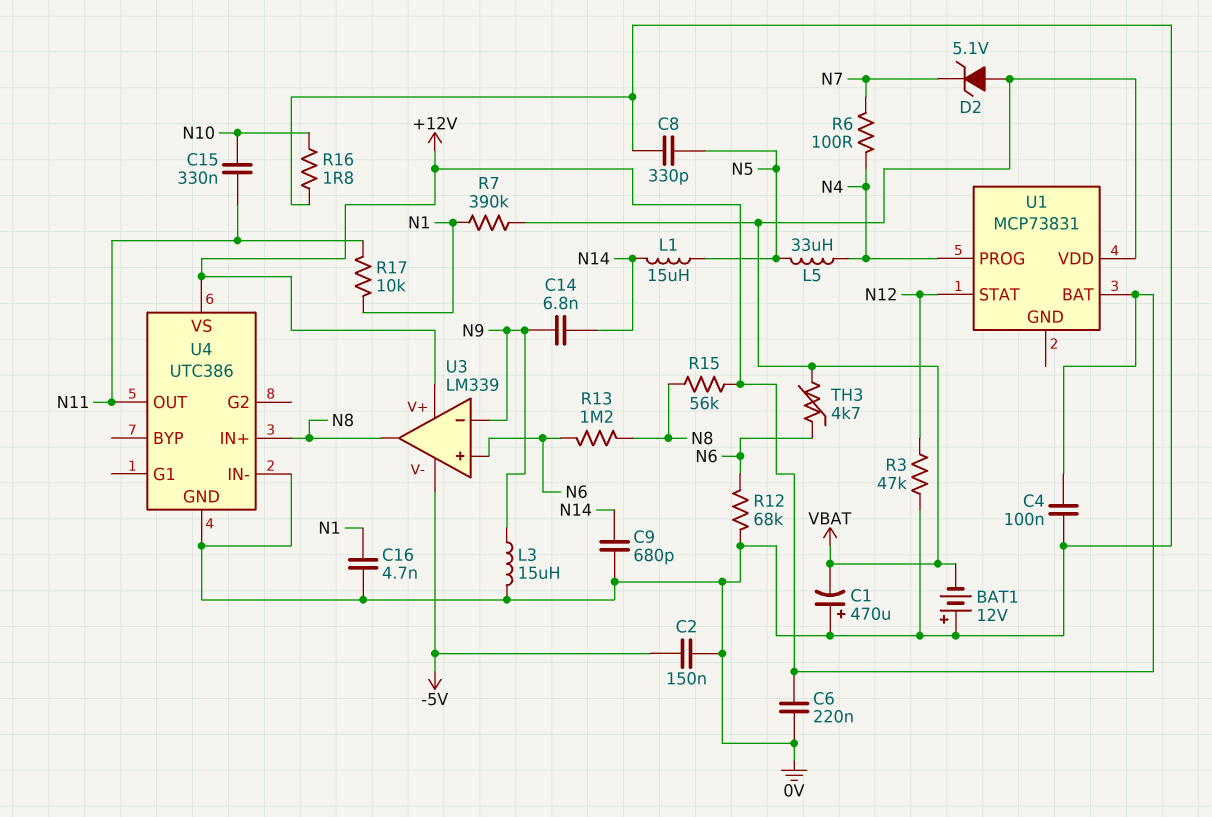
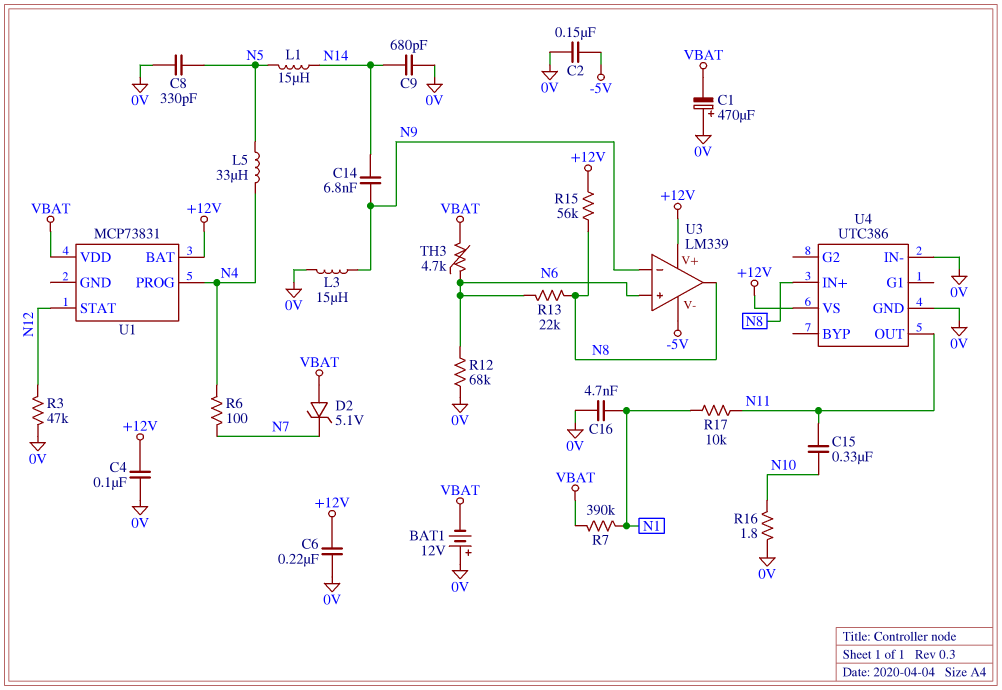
R13: 1.2M (N6, N8) -> 22k (N6, N8)

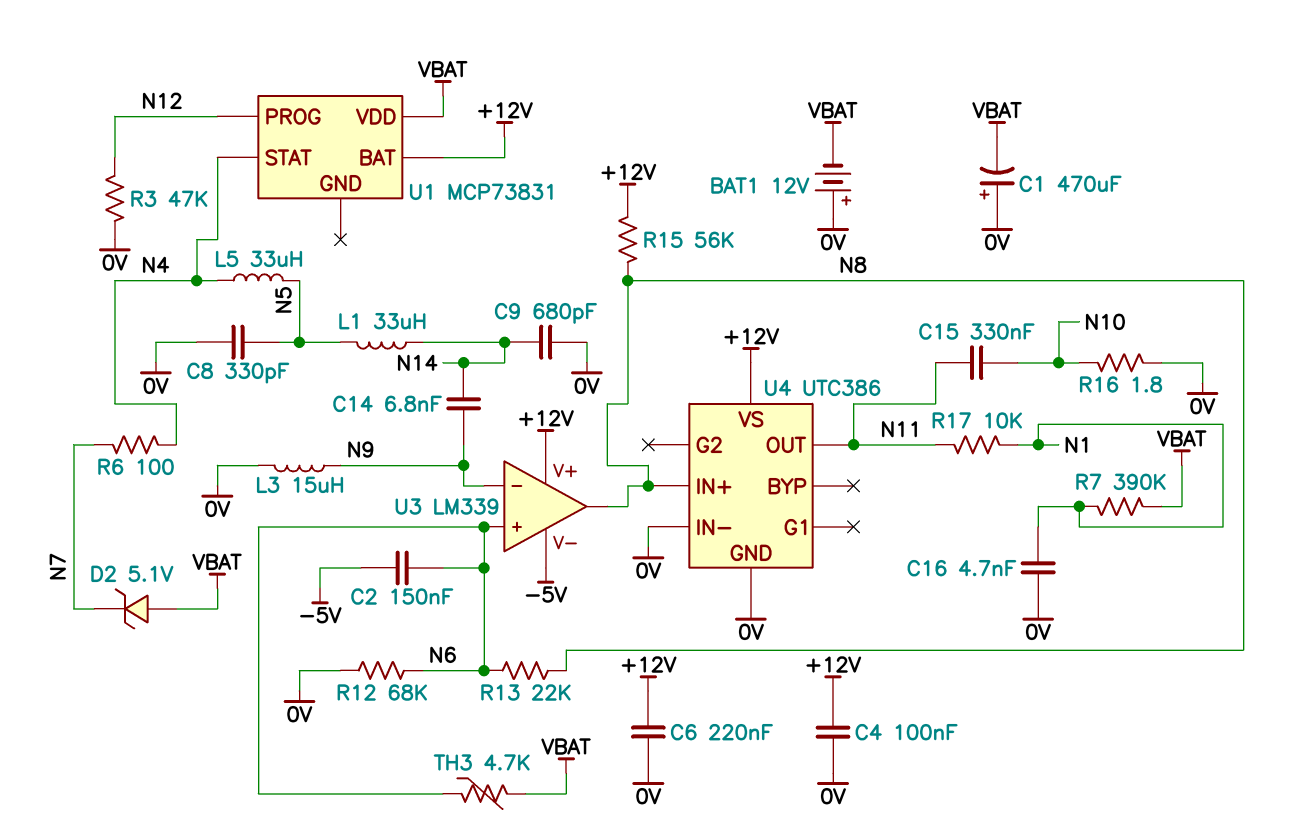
C2: 150nF (-5V, 0V) -> 150nF (-5V, N6)
L1: 15uH (N5, N14) -> 33uH (N5, N14)
U1 pin PROG: N4 -> N12
U1 pin STAT: N12 -> N4

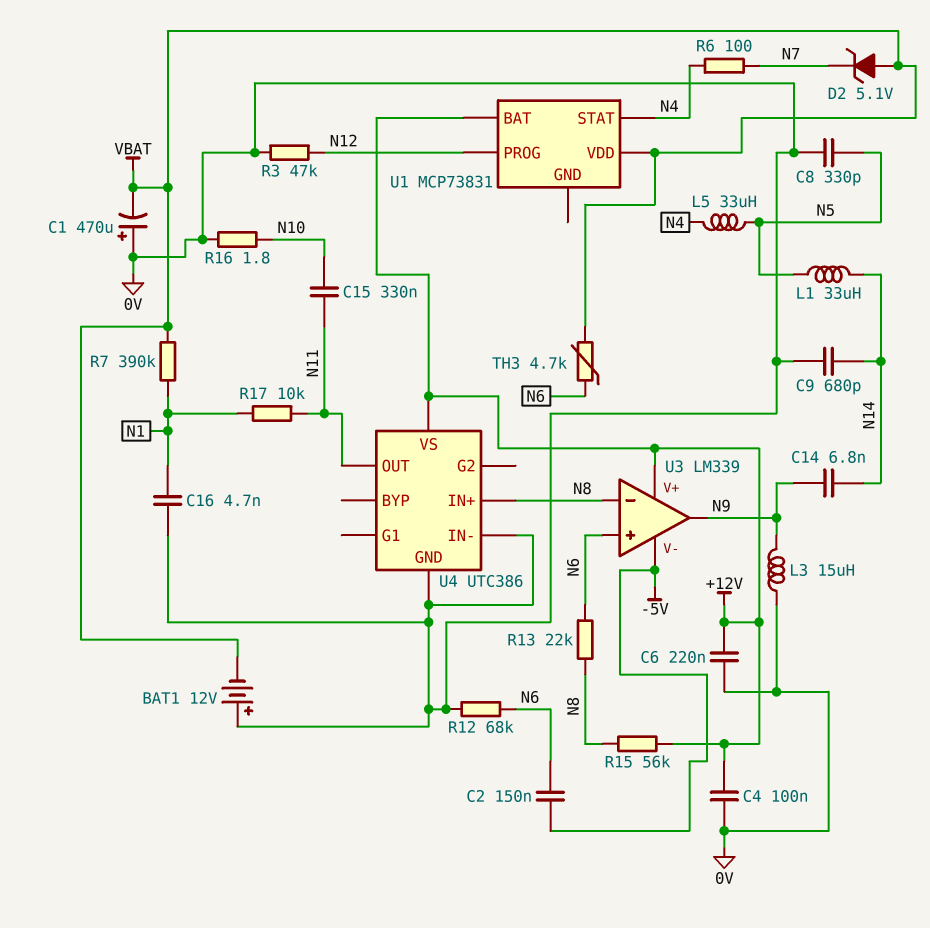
U3 pin in-: N9 -> N8
U3 pin out: N8 -> N9

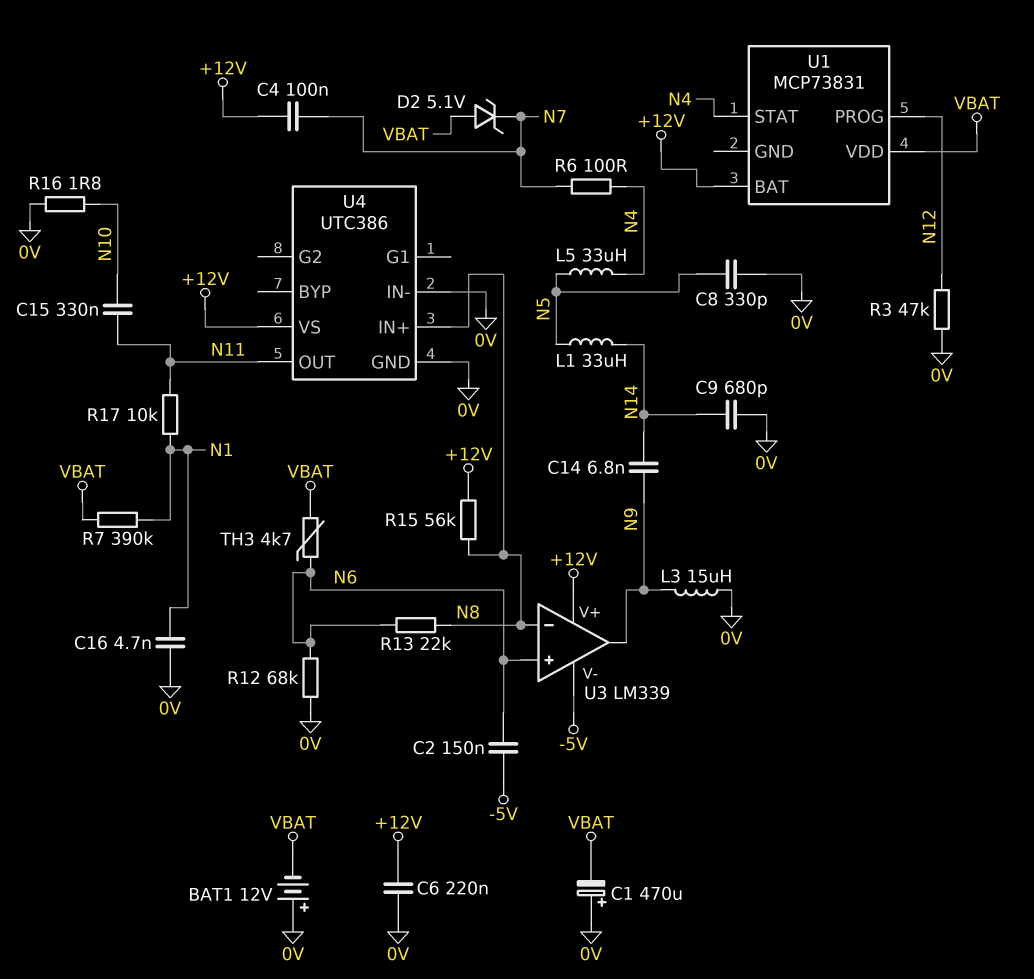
C4: 100nF (+12V, 0V) -> 100nF (+12V, N7)

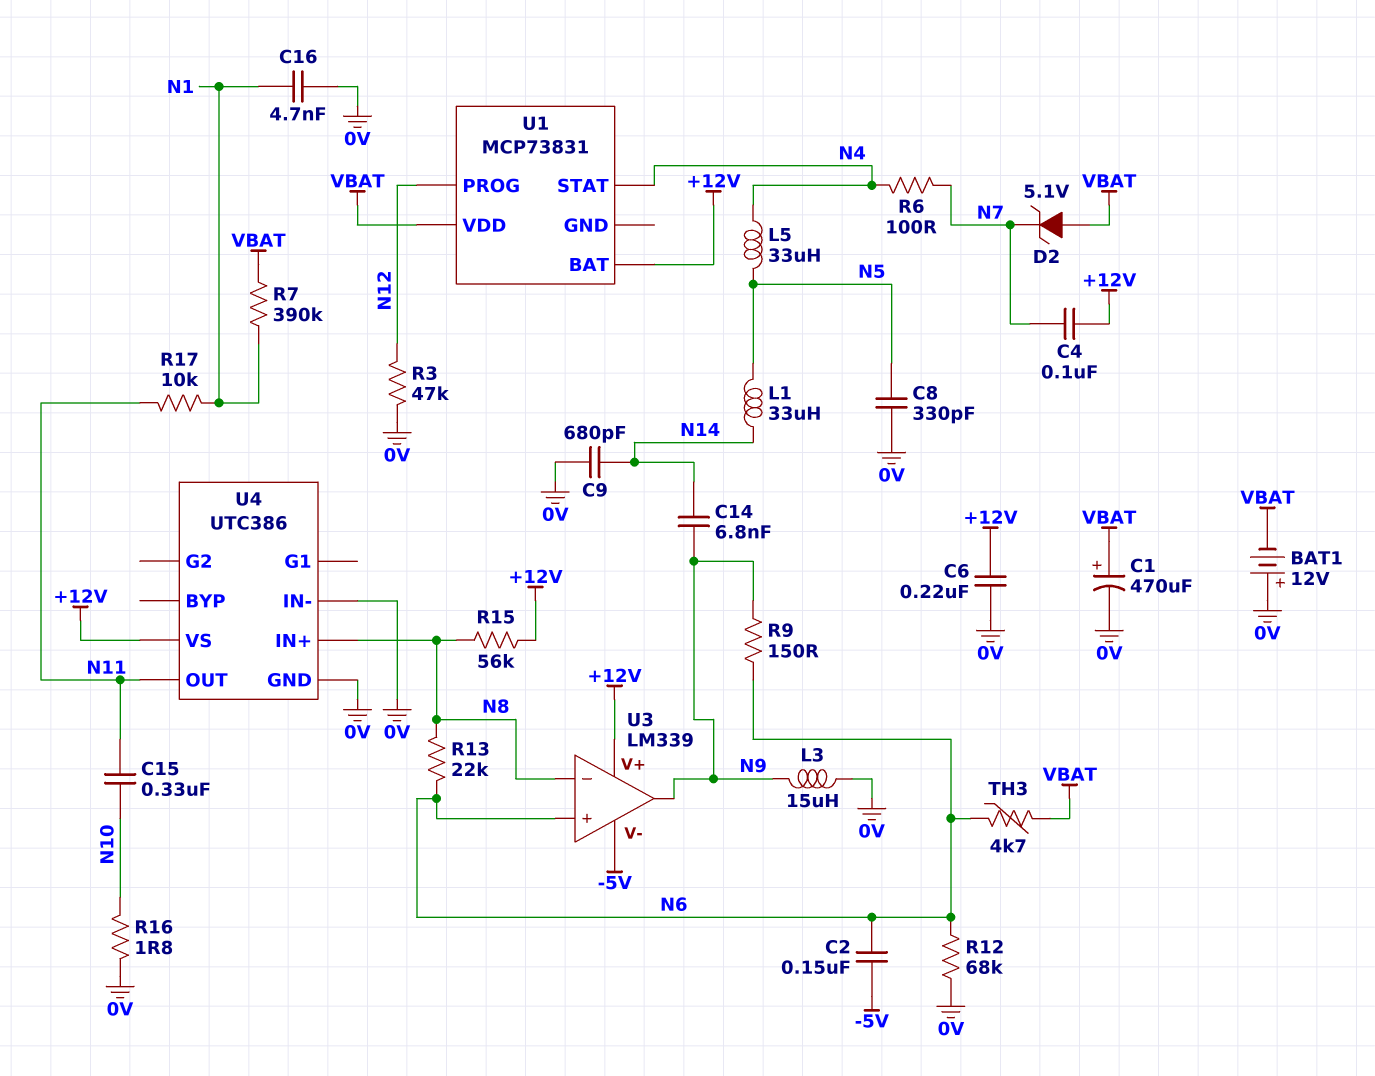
C1: 470uF (plus 0V, minus VBAT) -> 470uF (plus VBAT, minus 0V)
R9: none -> 150 (N6, N9)

